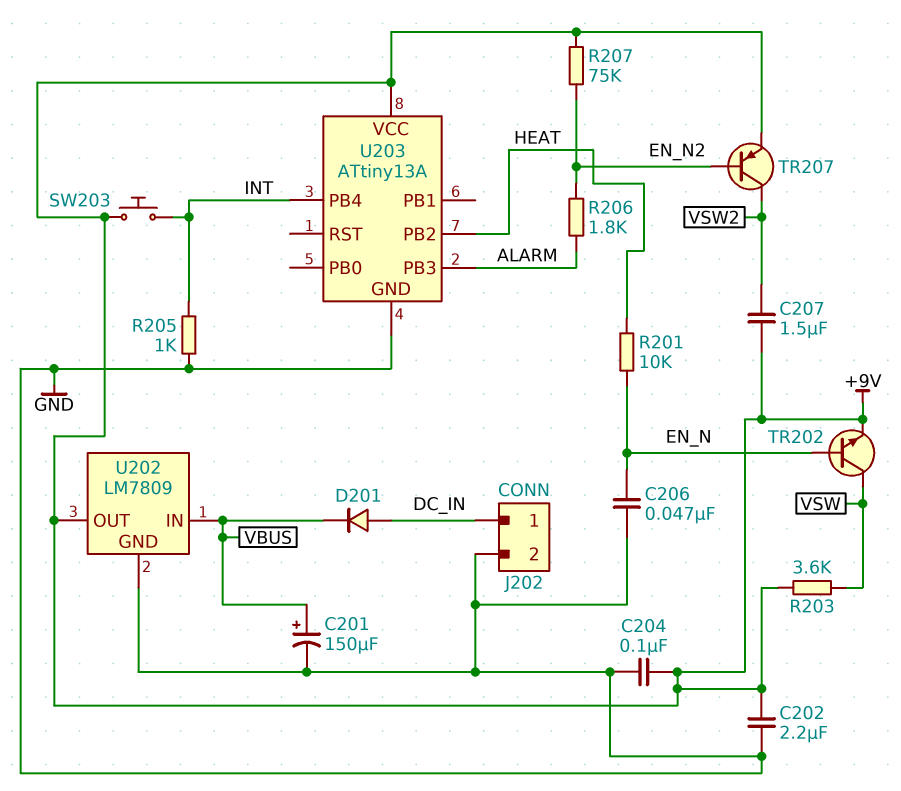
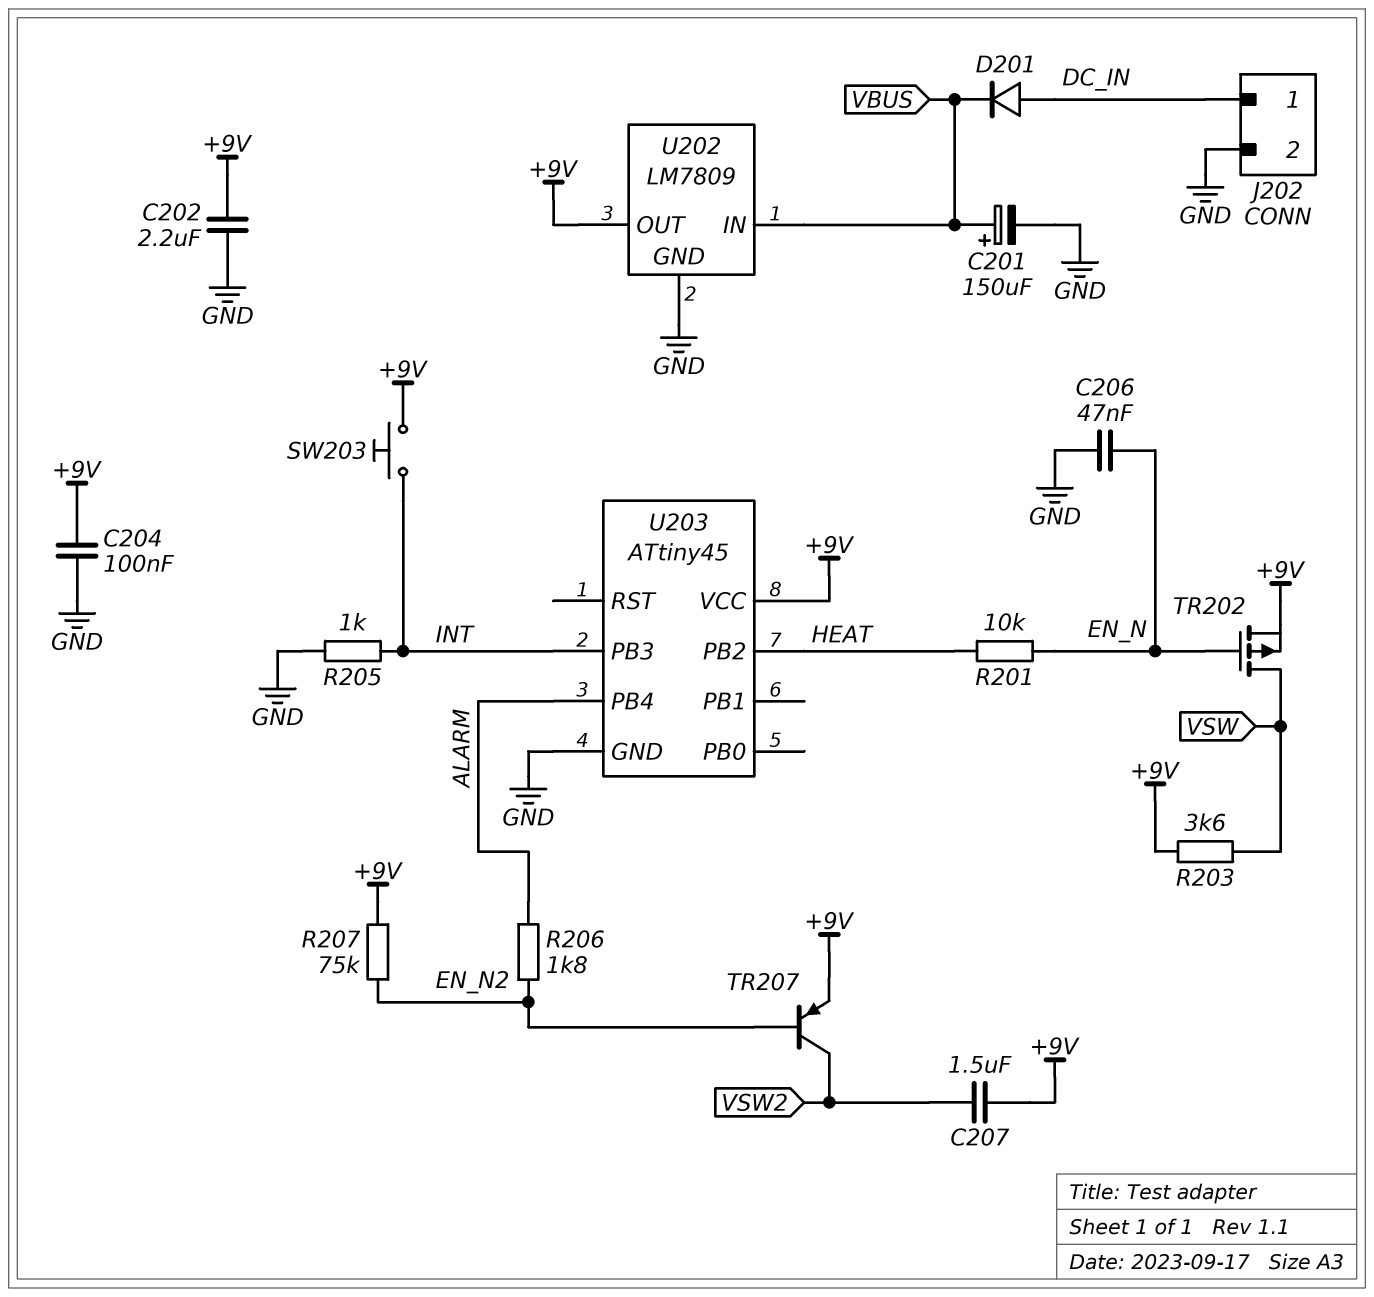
TR202: NPN (B EN_N, C VSW, E +9V) -> PMOS (G EN_N, D VSW, S +9V)
U203: ATtiny13A -> ATtiny45
U203 pin PB3: ALARM -> INT
U203 pin PB4: INT -> ALARM

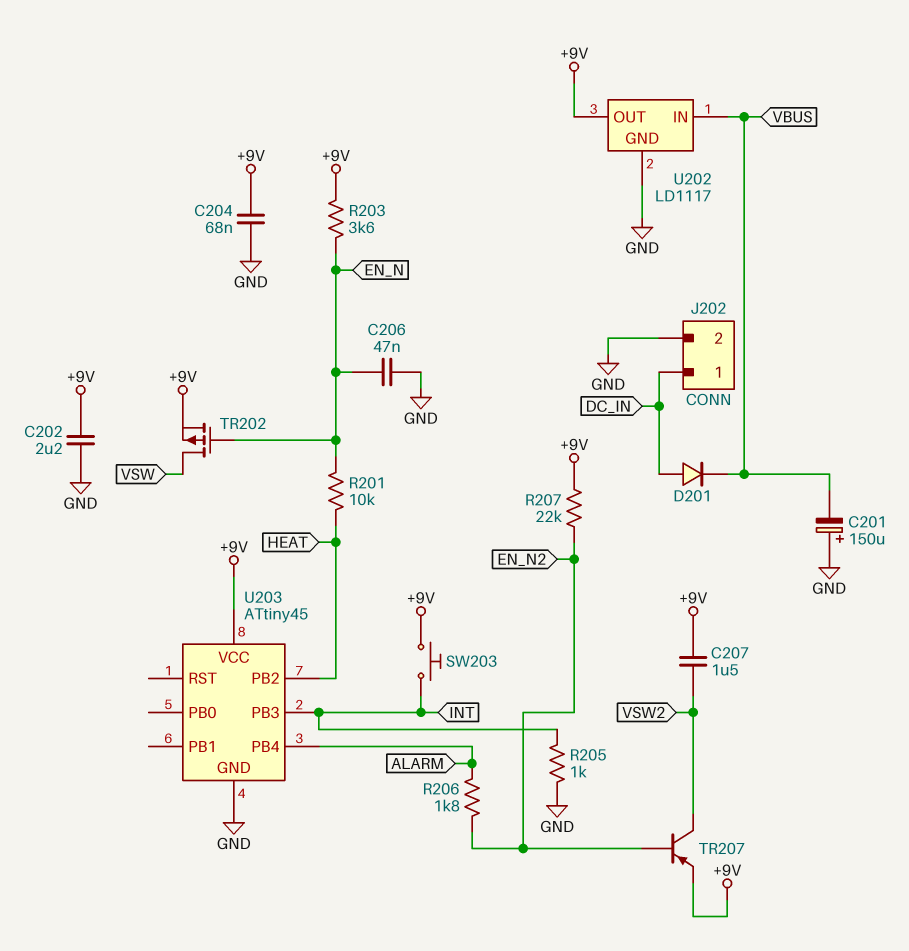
C201: 150uF (plus VBUS, minus GND) -> 150uF (plus GND, minus VBUS)
C204: 100nF (+9V, GND) -> 68nF (+9V, GND)
R203: 3.6k (+9V, VSW) -> 3.6k (+9V, EN_N)
R207: 75k (+9V, EN_N2) -> 22k (+9V, EN_N2)
U202: LM7809 -> LD1117

